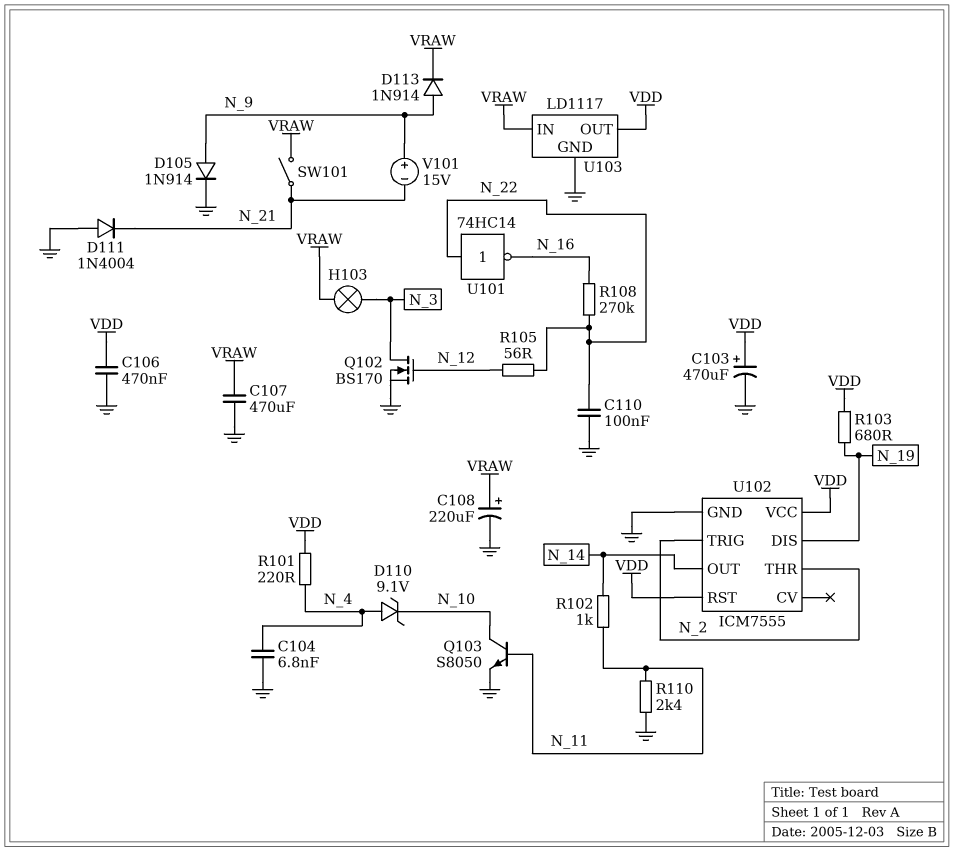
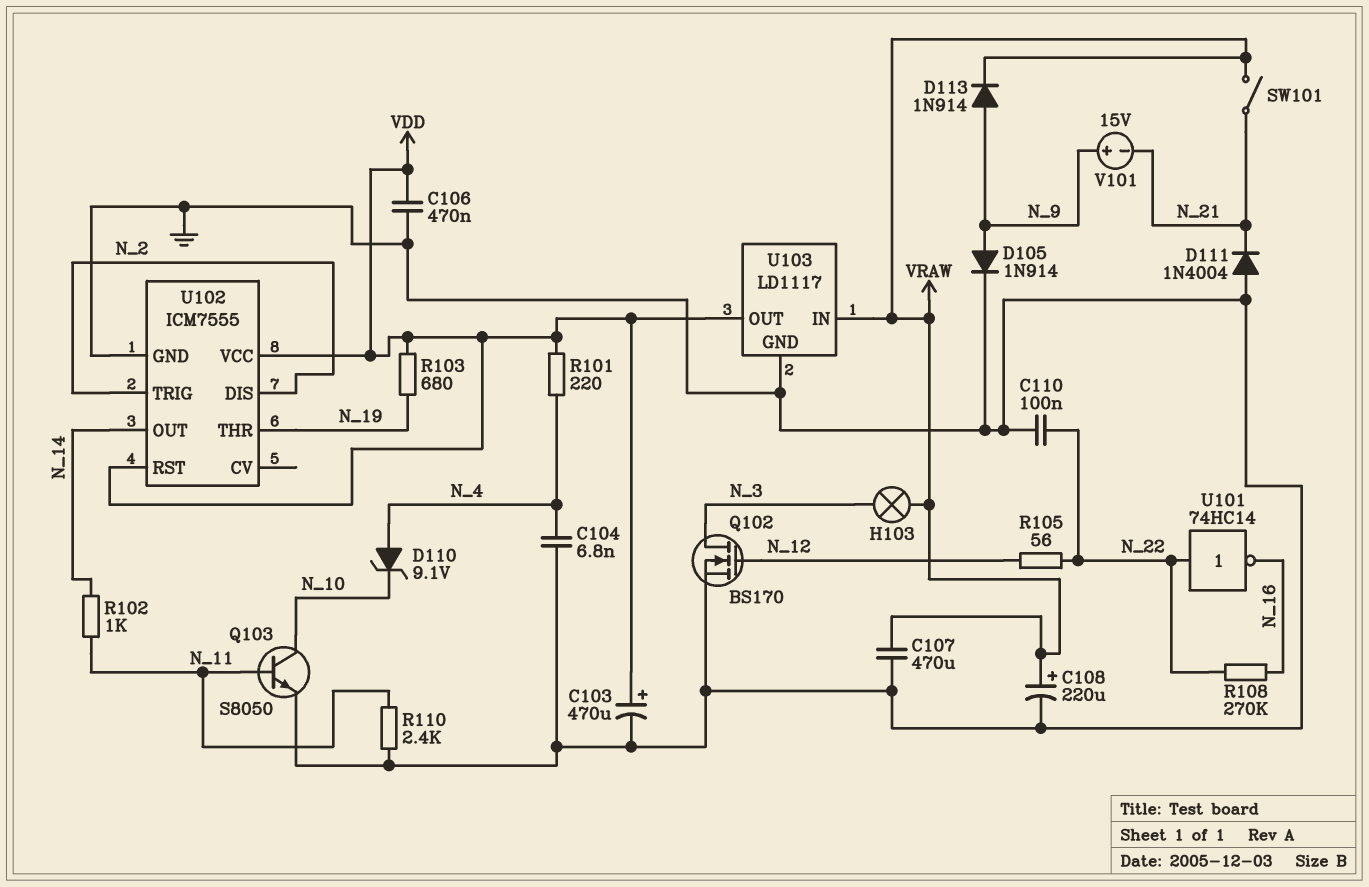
U102 pin DIS: N_19 -> N_2
U102 pin THR: N_2 -> N_19

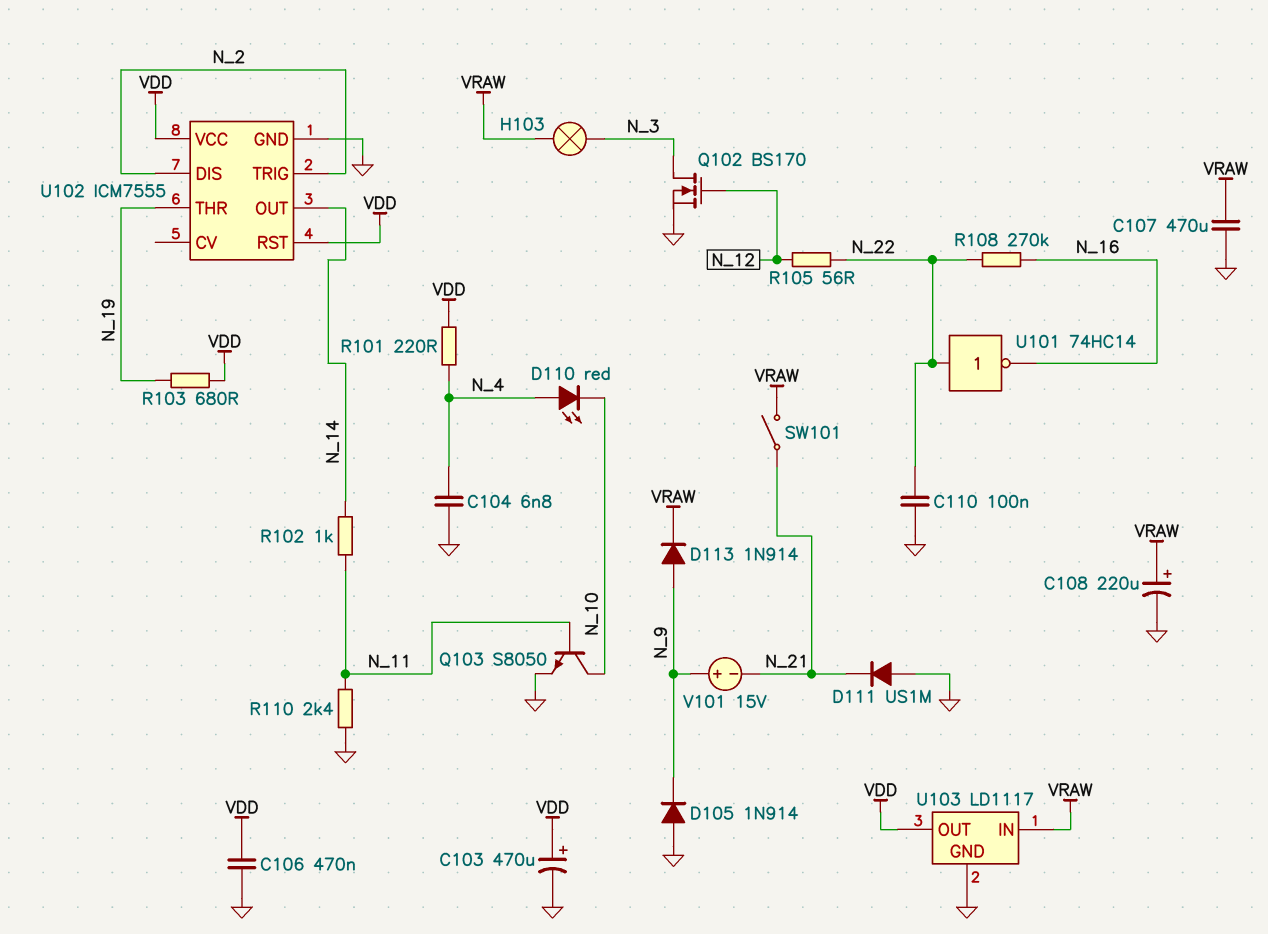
D105: diode 1N914 (A N_9, K GND) -> diode 1N914 (A GND, K N_9)
D110: zener 9.1V (A N_4, K N_10) -> LED red (A N_4, K N_10)
D111: diode 1N4004 (A GND, K N_21) -> diode US1M (A GND, K N_21)

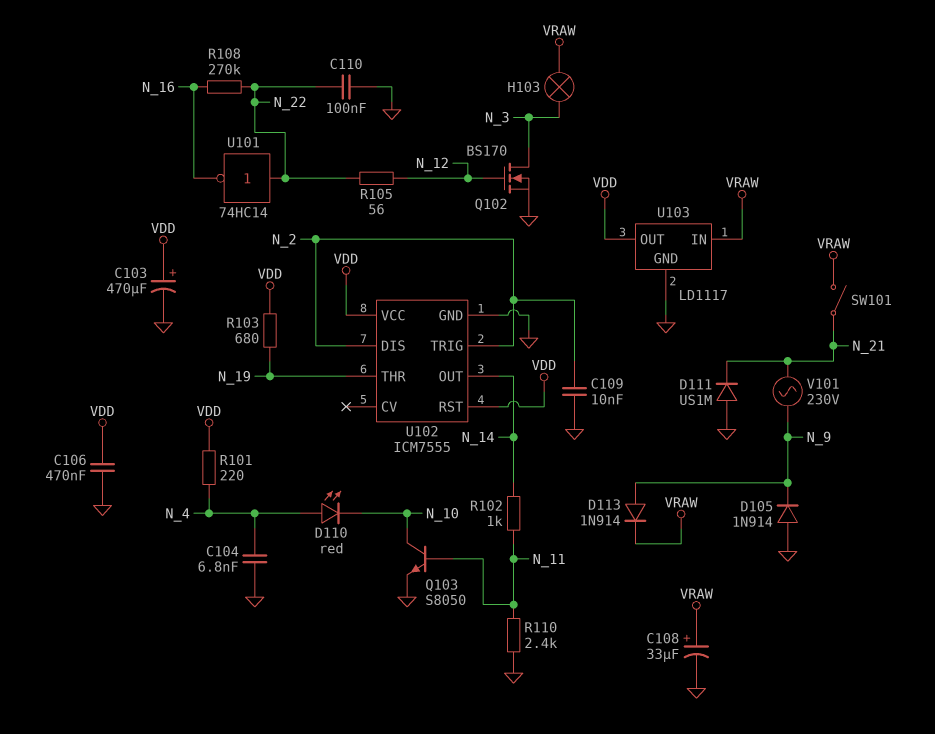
C107: 470uF (GND, VRAW) -> none
C108: 220uF (plus VRAW, minus GND) -> 33uF (plus VRAW, minus GND)
C109: none -> 10nF (GND, N_2)
V101: 15V (plus N_9, minus N_21) -> AC 230V (N_9, N_21)

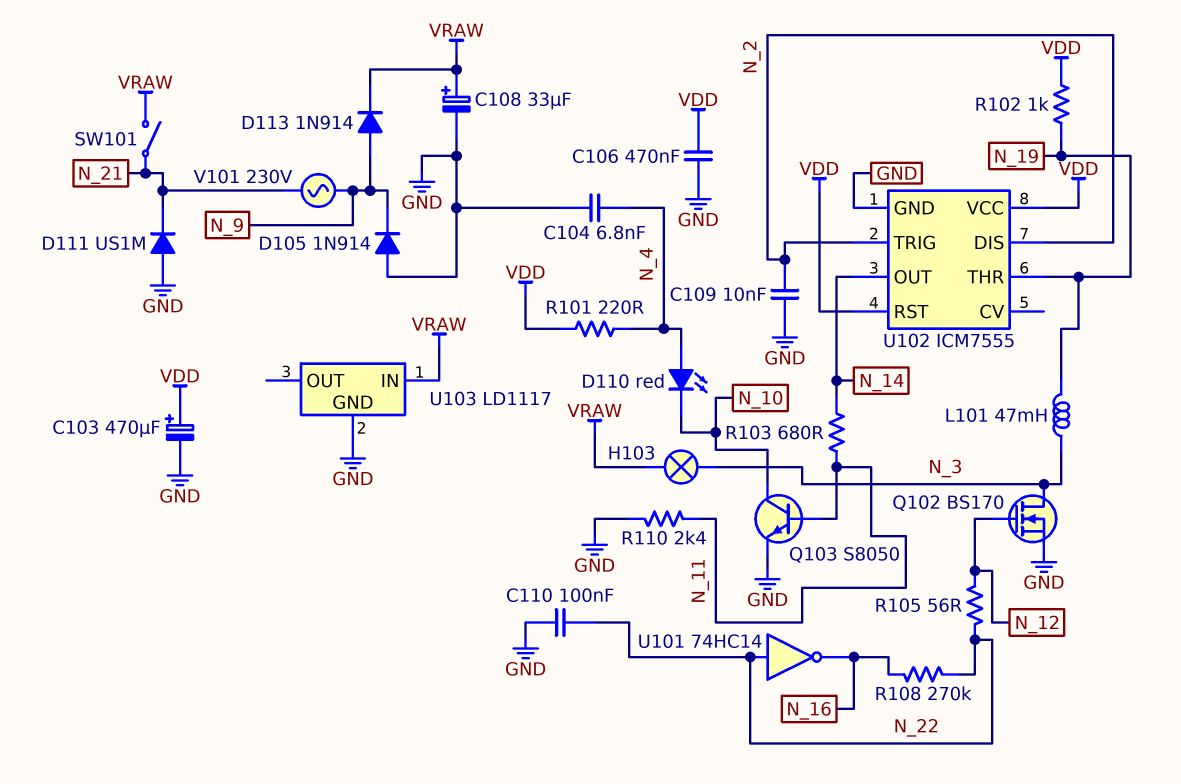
L101: none -> 47mH (N_3, N_19)
R102: 1k (N_11, N_14) -> 1k (N_19, VDD)
R103: 680 (N_19, VDD) -> 680 (N_11, N_14)
U103 pin OUT: VDD -> none

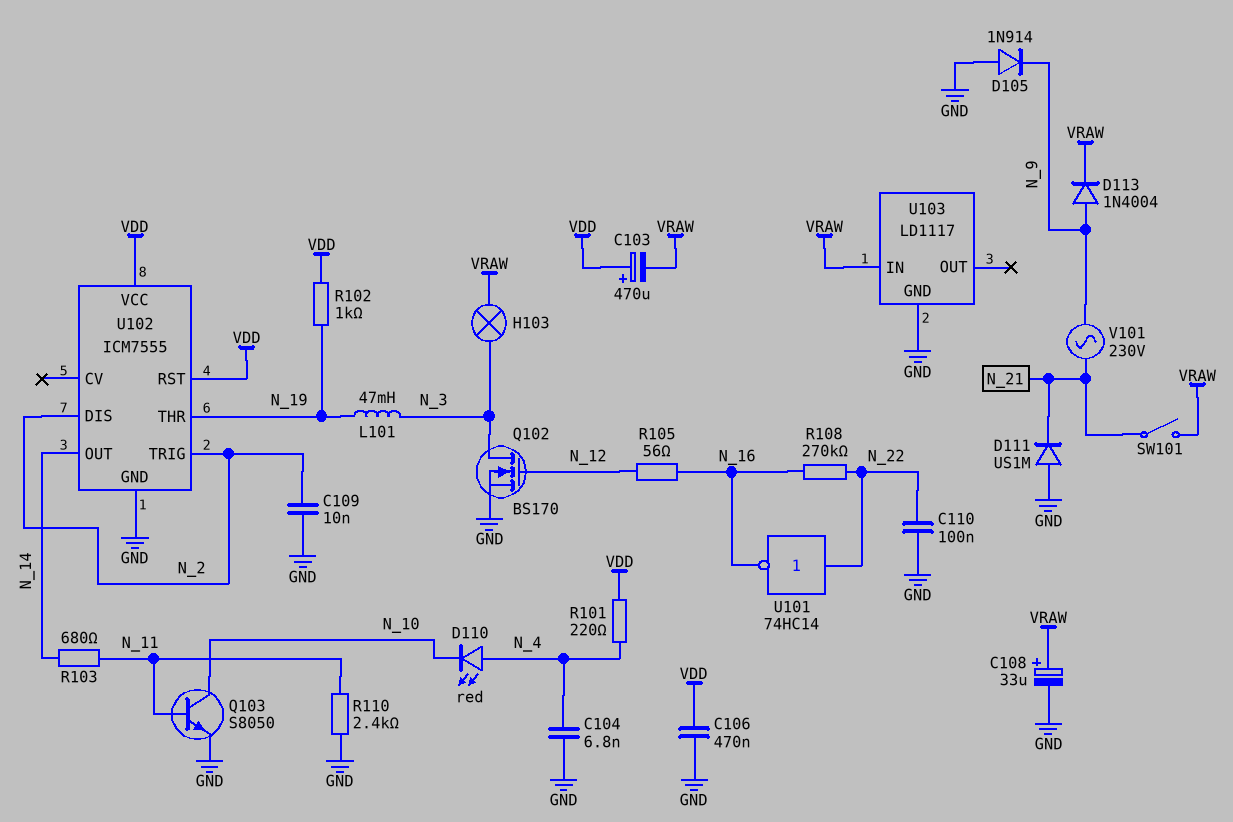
C103: 470uF (plus VDD, minus GND) -> 470uF (plus VDD, minus VRAW)
D113: diode 1N914 (A N_9, K VRAW) -> diode 1N4004 (A N_9, K VRAW)
R105: 56 (N_12, N_22) -> 56 (N_12, N_16)

